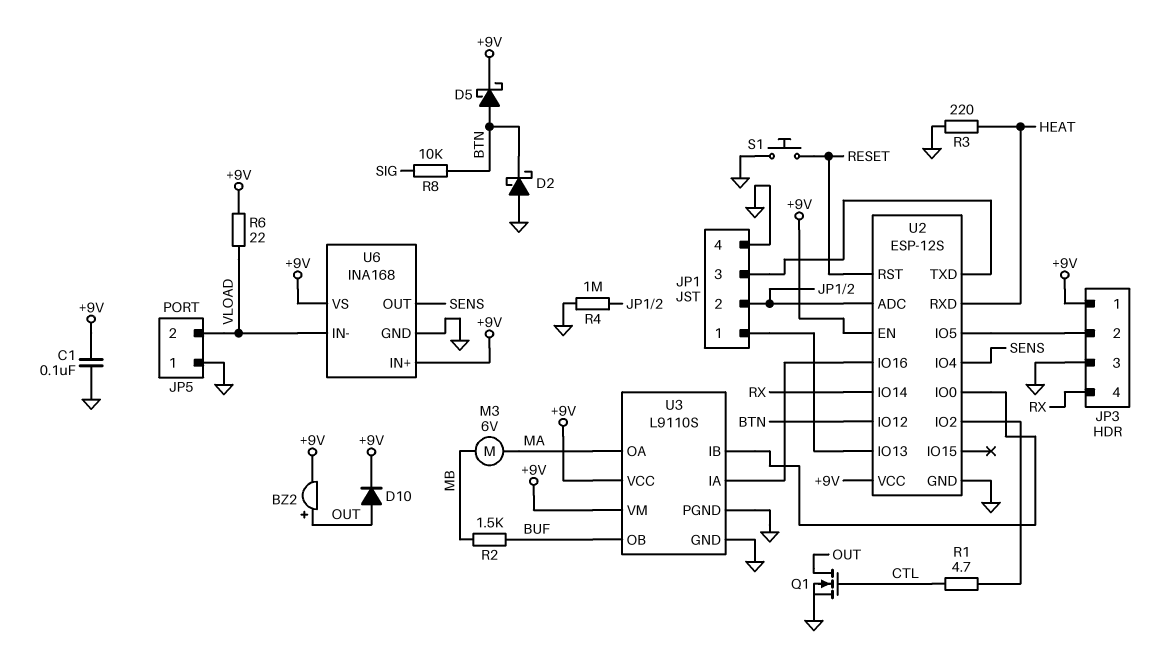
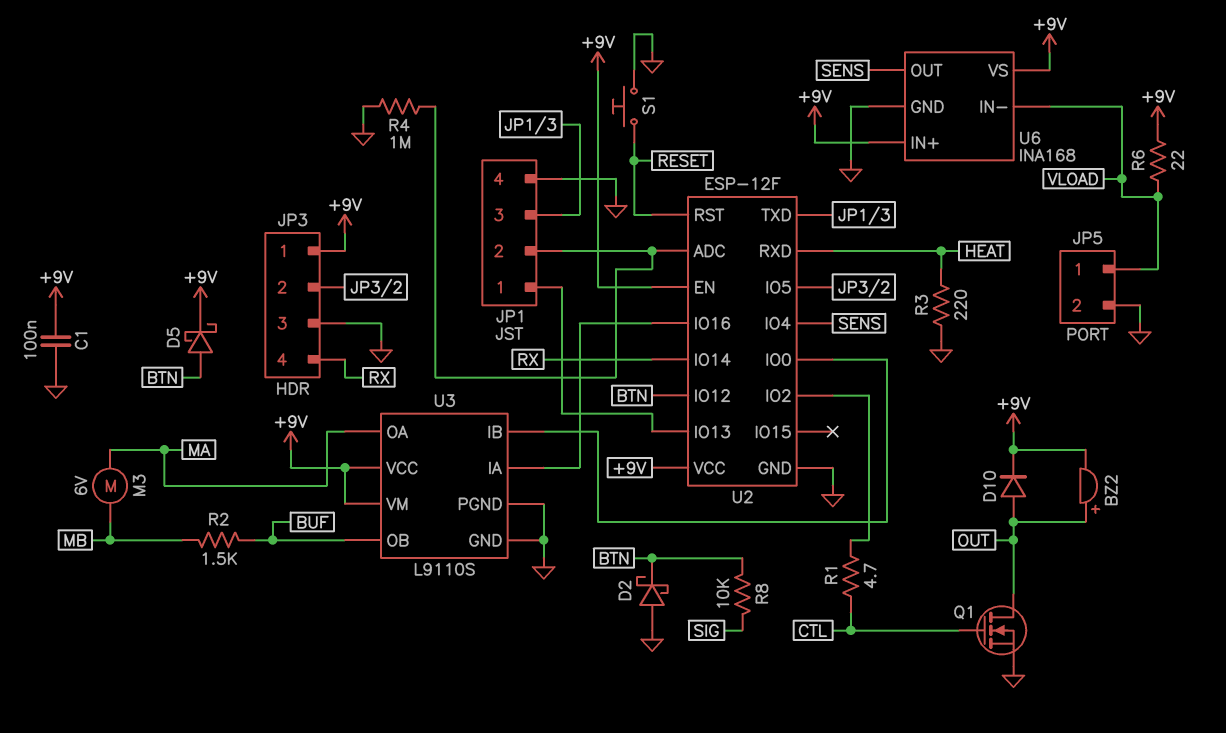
JP5 pin 1: GND -> VLOAD
JP5 pin 2: VLOAD -> GND
U2: ESP-12S -> ESP-12F

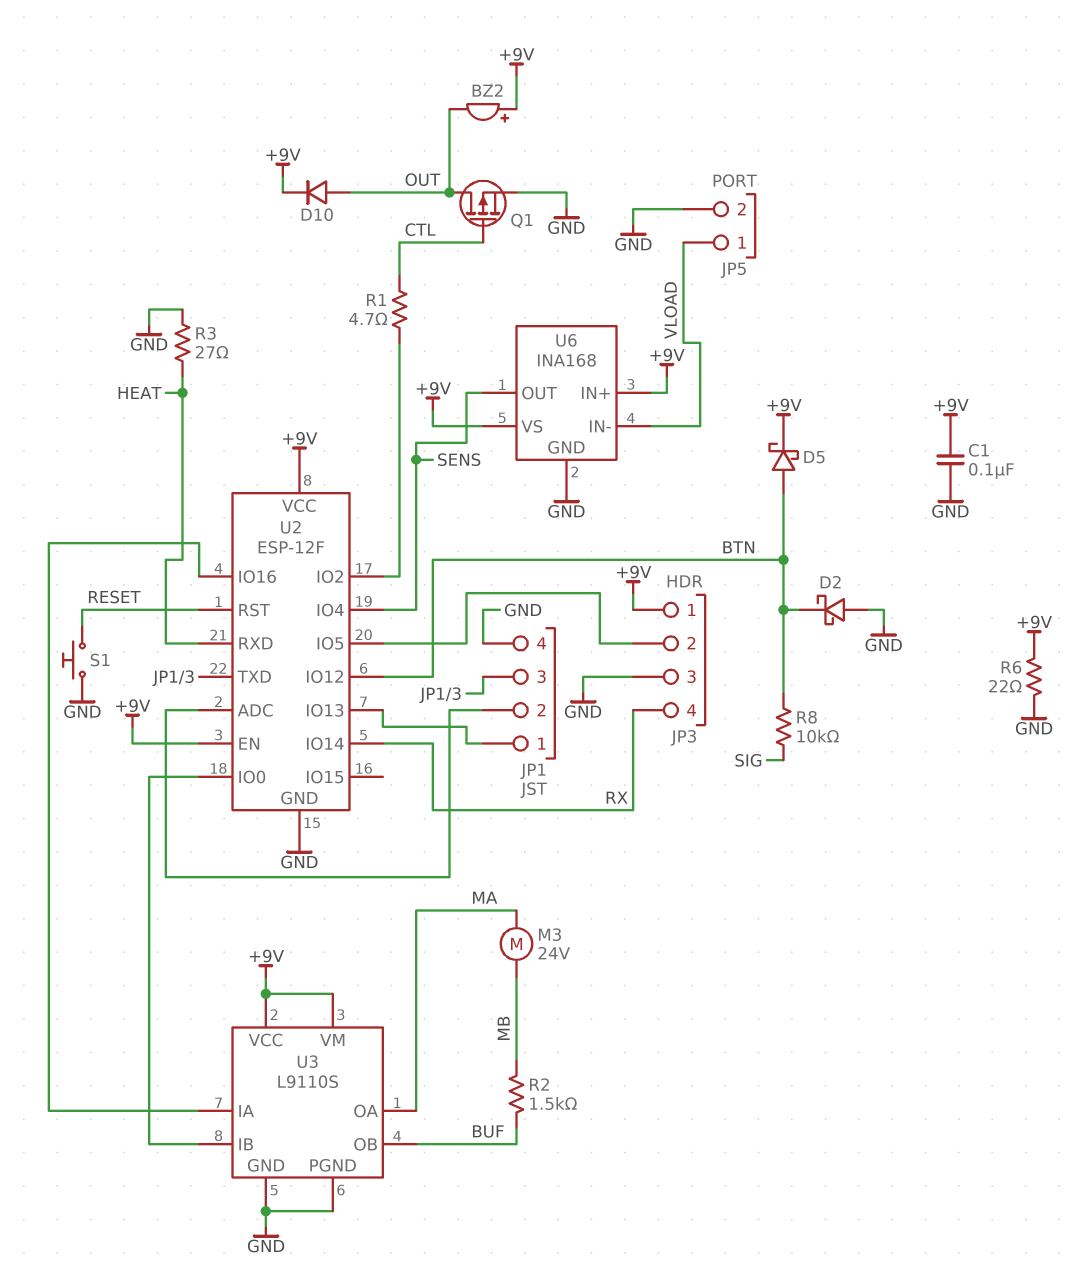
BZ2: buzzer (plus OUT, minus +9V) -> buzzer (plus +9V, minus OUT)
M3: motor 6V (MA, MB) -> motor 24V (MA, MB)
Q1: NMOS (G CTL, D OUT, S GND) -> PMOS (G CTL, D OUT, S GND)
R3: 220 (GND, HEAT) -> 27 (GND, HEAT)
R4: 1M (GND, JP1/2) -> none
R6: 22 (+9V, VLOAD) -> 22 (+9V, GND)

